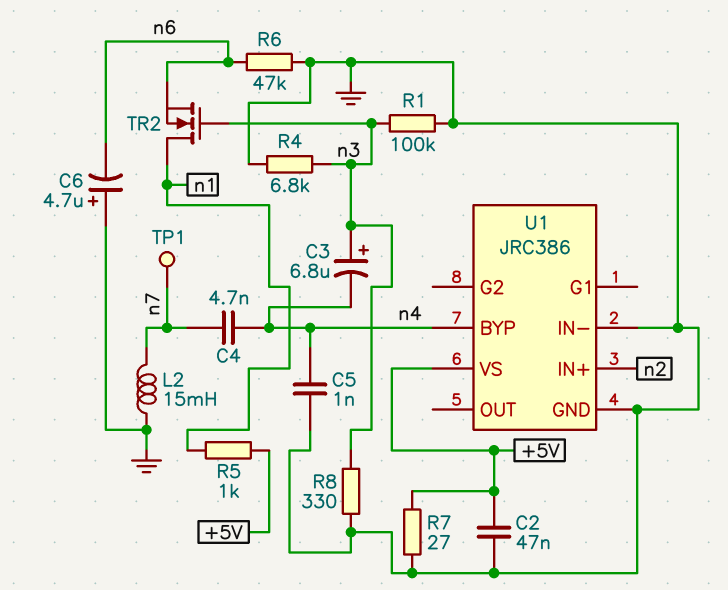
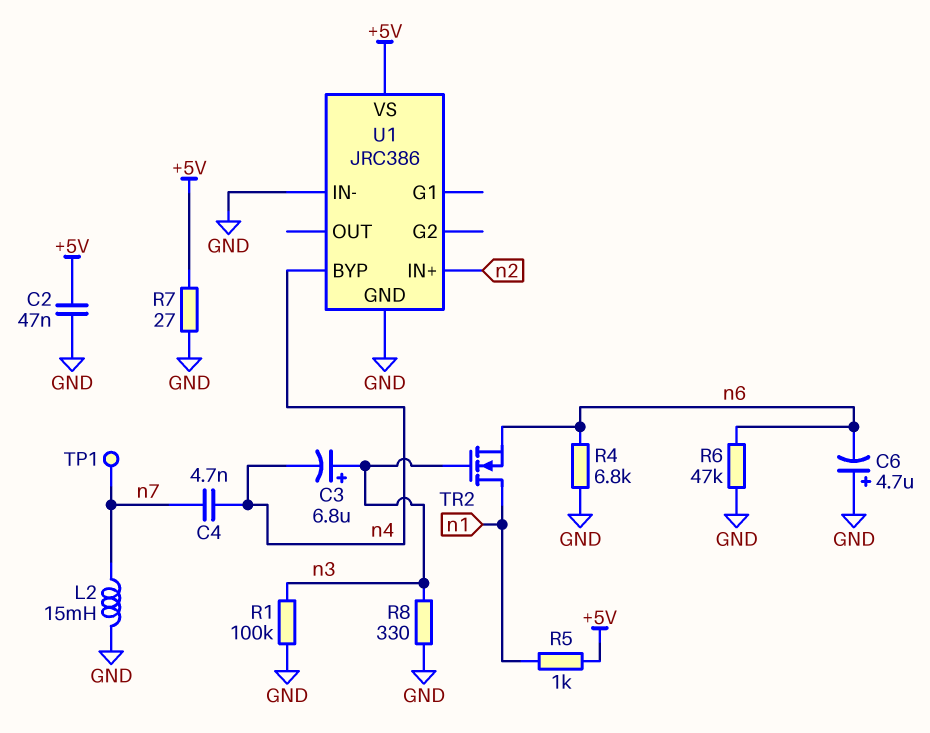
C5: 1nF (GND, n4) -> none
R4: 6.8k (GND, n3) -> 6.8k (GND, n6)

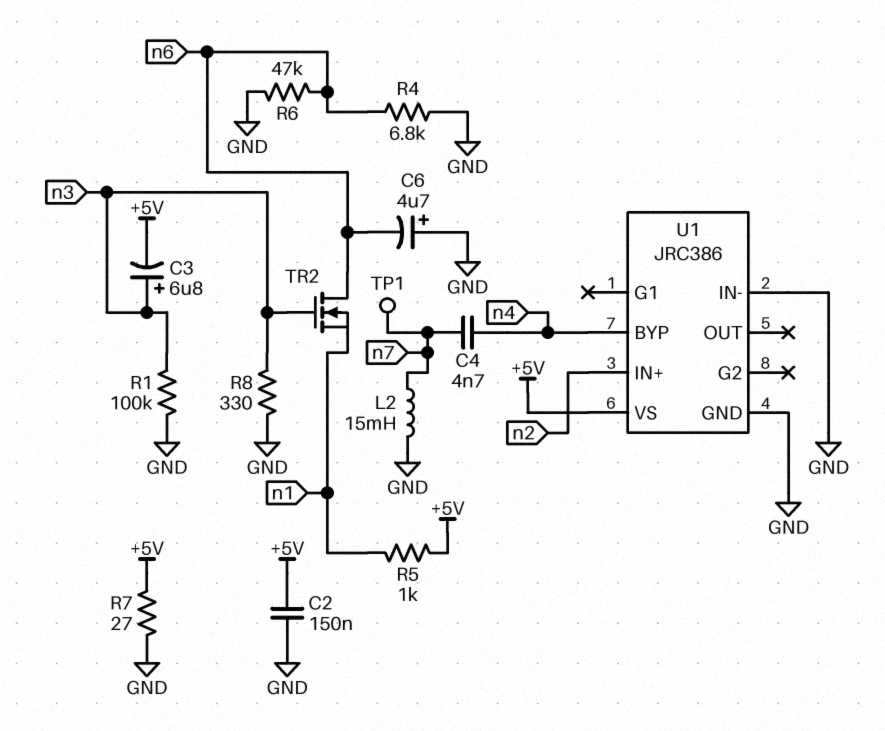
C2: 47nF (+5V, GND) -> 150nF (+5V, GND)
C3: 6.8uF (plus n3, minus n4) -> 6.8uF (plus n3, minus +5V)
TR2: NMOS (G n3, D n1, S n6) -> NMOS (G n3, D n6, S n1)

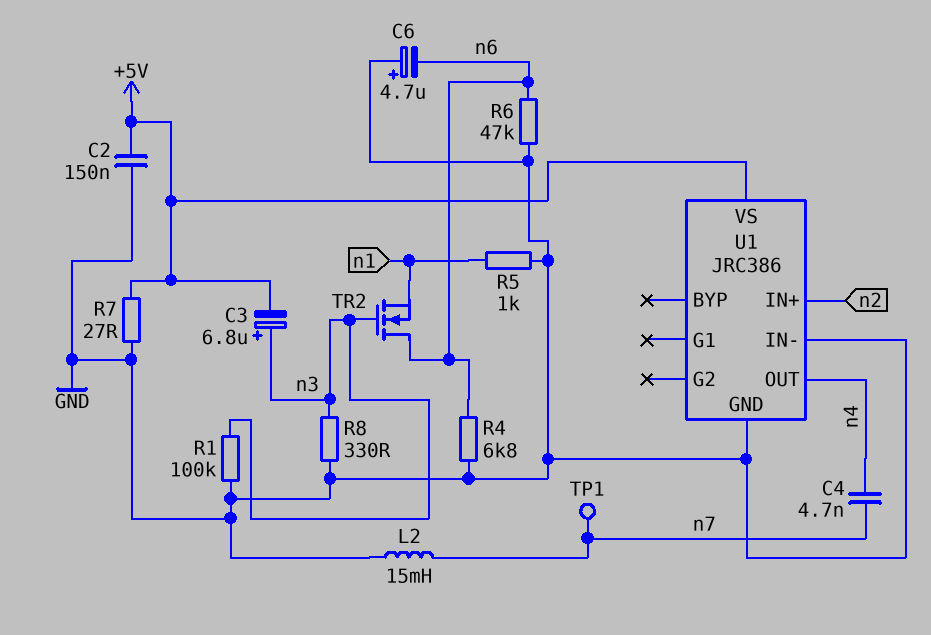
R5: 1k (+5V, n1) -> 1k (GND, n1)
U1 pin BYP: n4 -> none
U1 pin OUT: none -> n4

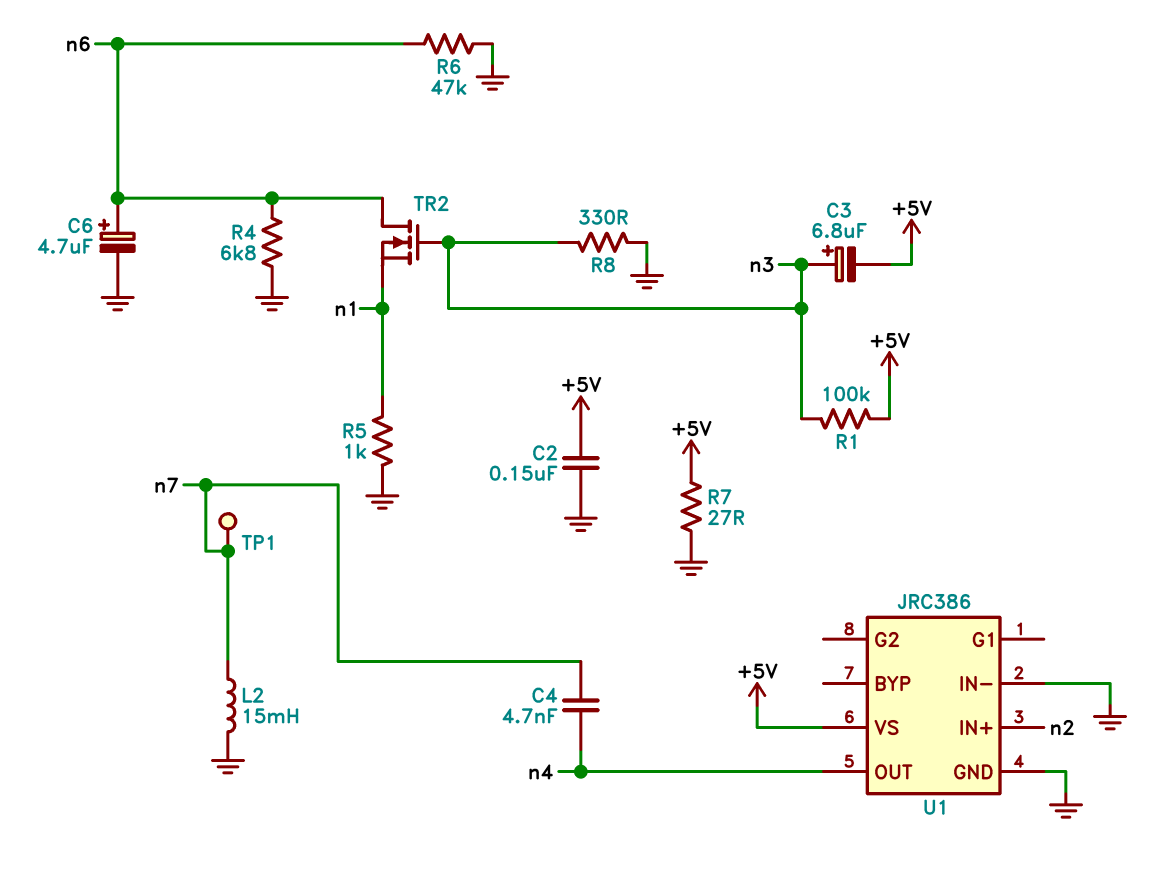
C6: 4.7uF (plus GND, minus n6) -> 4.7uF (plus n6, minus GND)
R1: 100k (GND, n3) -> 100k (+5V, n3)

